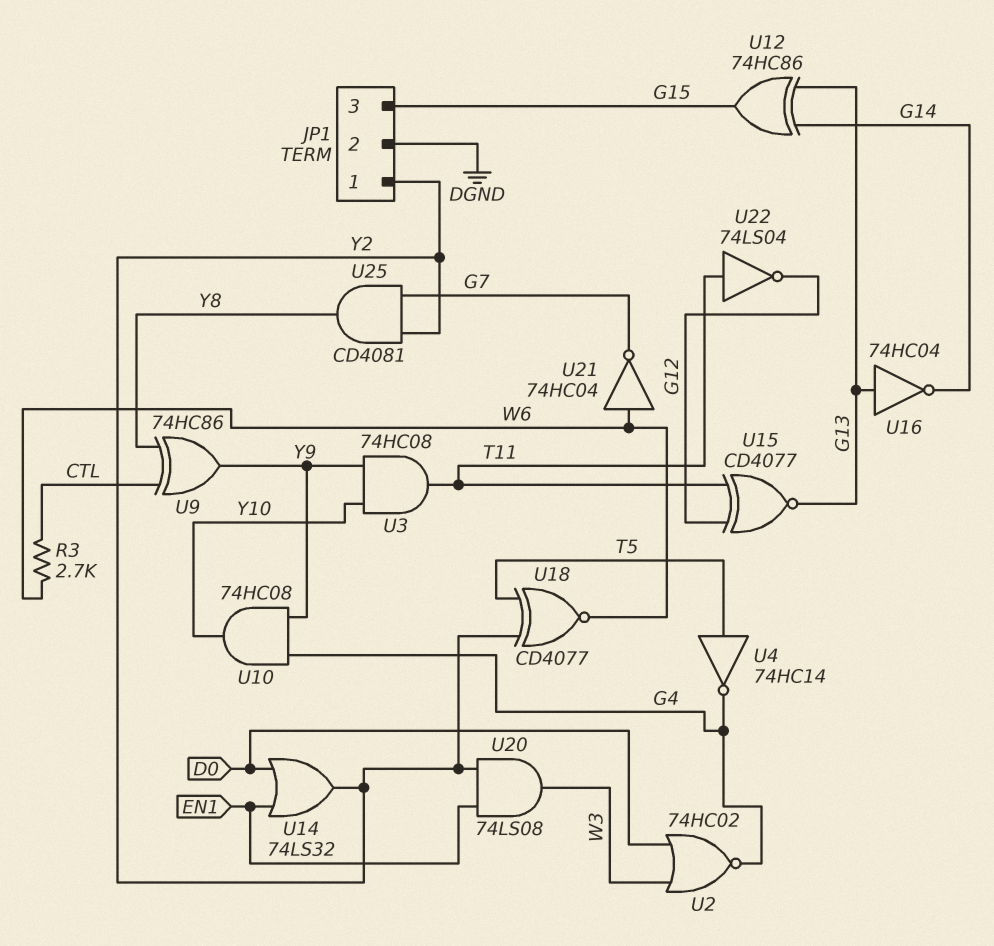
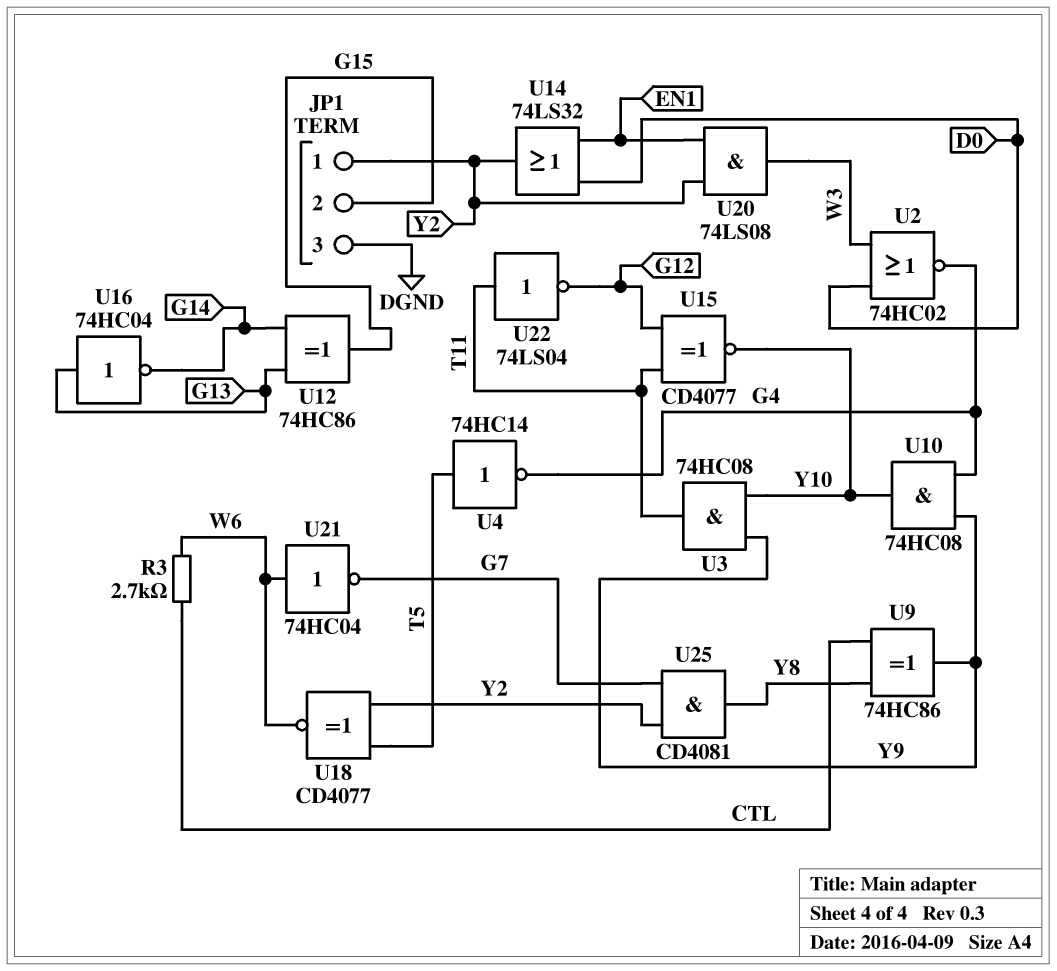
JP1 pin 2: DGND -> G15
JP1 pin 3: G15 -> DGND
U15: XNOR CD4077 (in G12, in T11, out G13) -> XNOR CD4077 (in G12, in T11, out Y10)

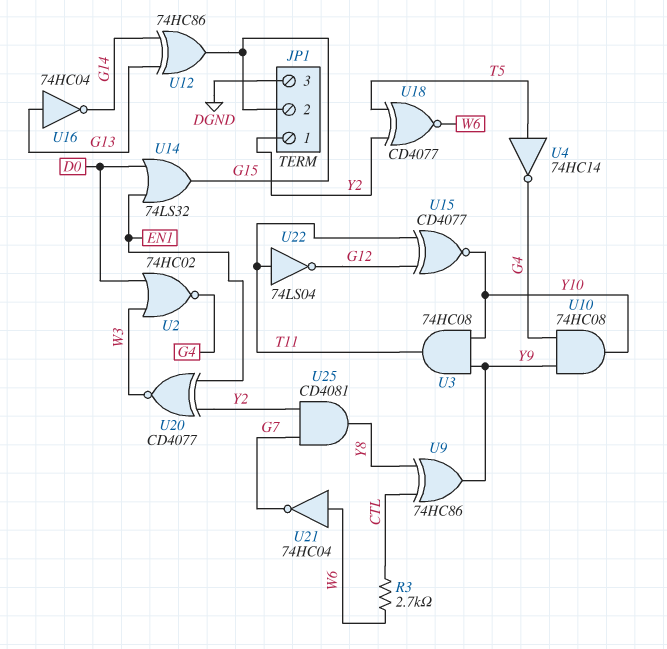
U14: OR 74LS32 (in D0, in EN1, out Y2) -> OR 74LS32 (in D0, in EN1, out G15)
U20: AND 74LS08 (in EN1, in Y2, out W3) -> XNOR CD4077 (in EN1, in Y2, out W3)

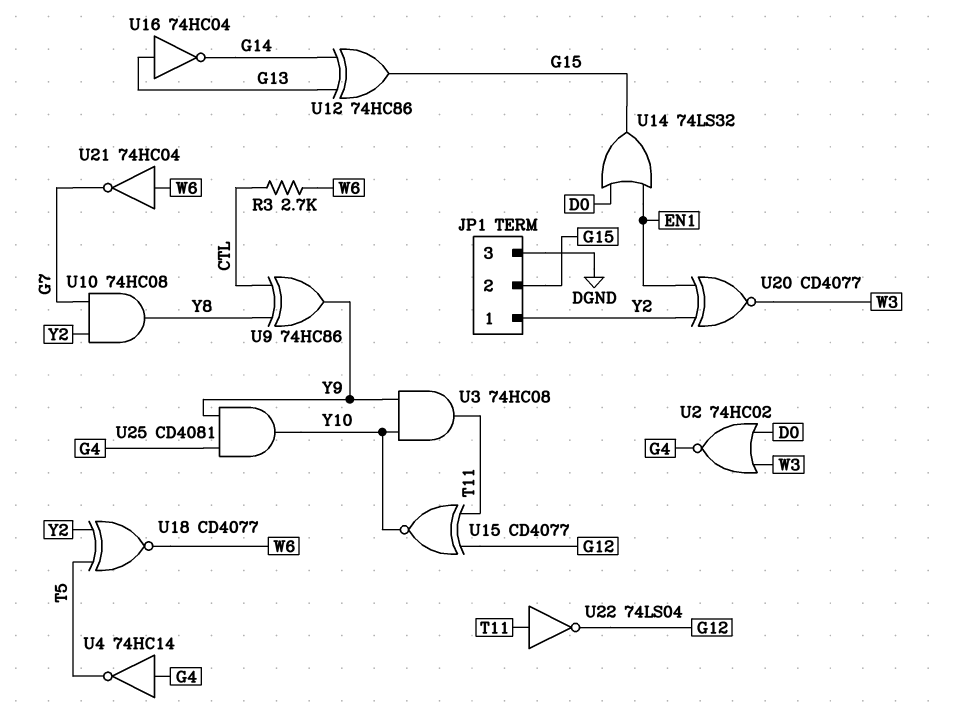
U4: NOT 74HC14 (in T5, out G4) -> NOT 74HC14 (in G4, out T5)
U10: AND 74HC08 (in G4, in Y9, out Y10) -> AND 74HC08 (in G7, in Y2, out Y8)
U25: AND CD4081 (in G7, in Y2, out Y8) -> AND CD4081 (in G4, in Y9, out Y10)

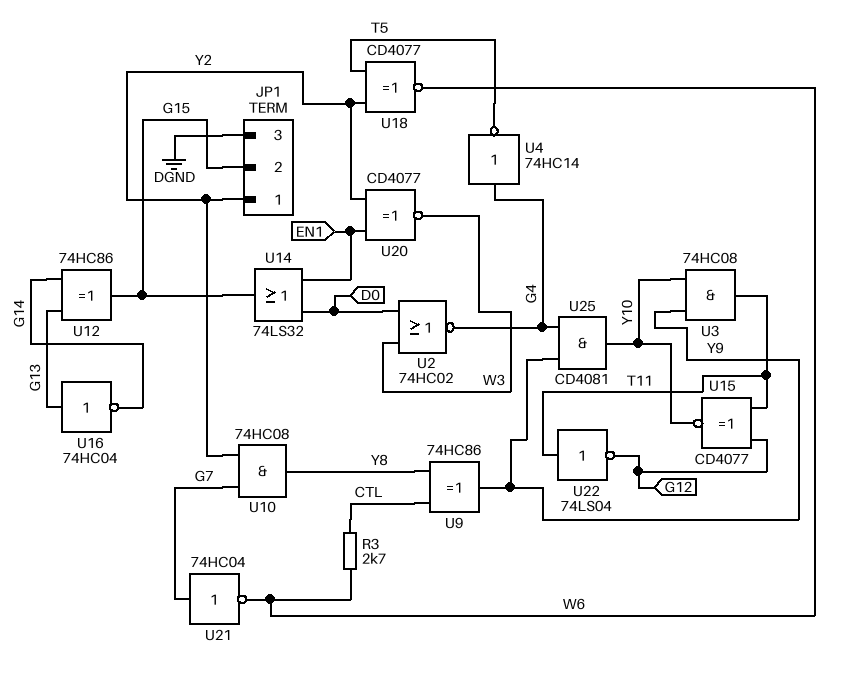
U21: NOT 74HC04 (in W6, out G7) -> NOT 74HC04 (in G7, out W6)

